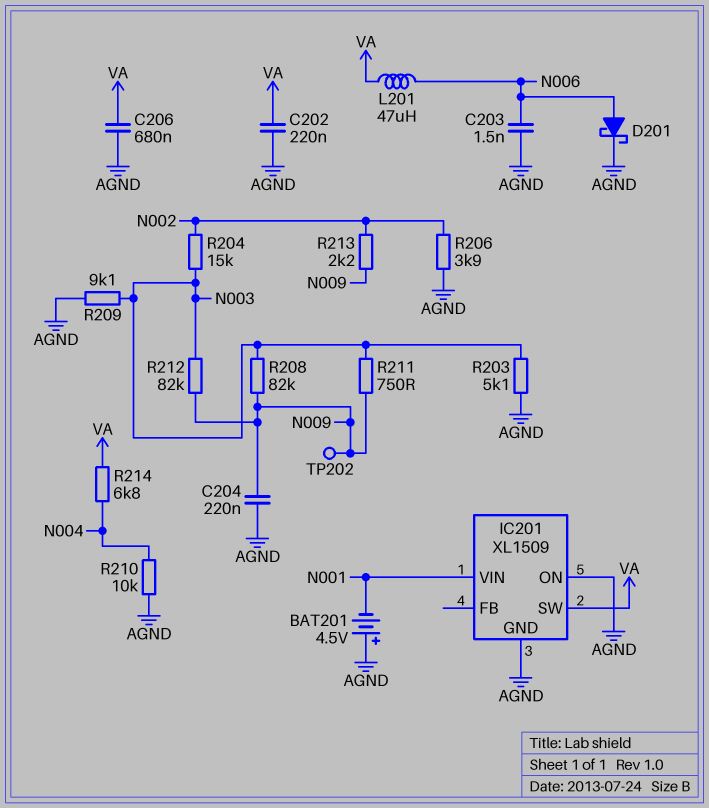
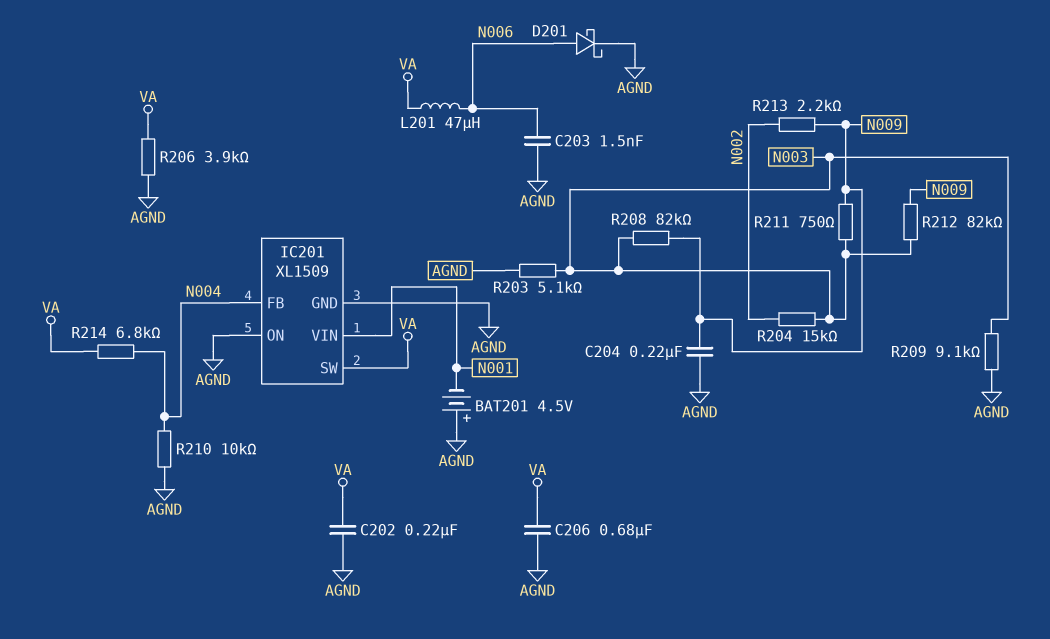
IC201 pin FB: none -> N004
R206: 3.9k (AGND, N002) -> 3.9k (AGND, VA)
TP202: test point (N009) -> none

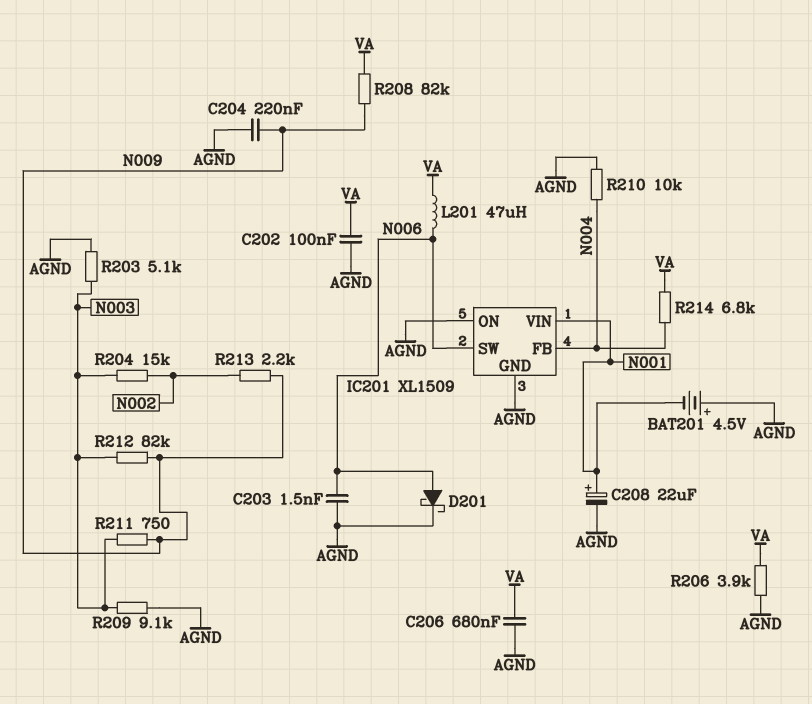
C202: 220nF (AGND, VA) -> 100nF (AGND, VA)
C208: none -> 22uF (plus N001, minus AGND)
IC201 pin SW: VA -> N006
R208: 82k (N003, N009) -> 82k (N009, VA)

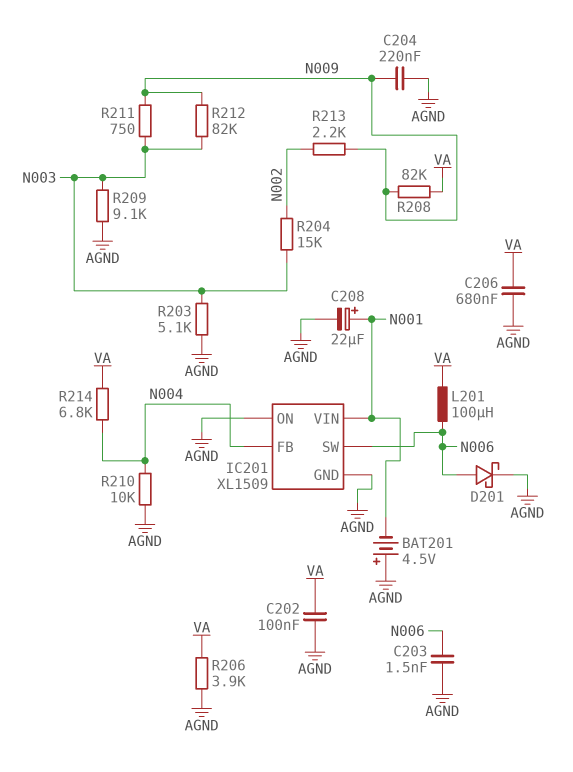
L201: 47uH (N006, VA) -> 100uH (N006, VA)

